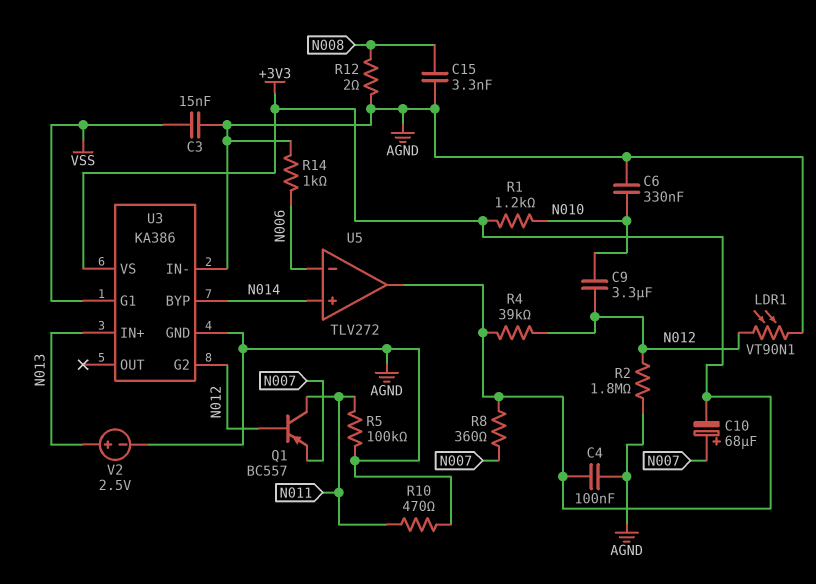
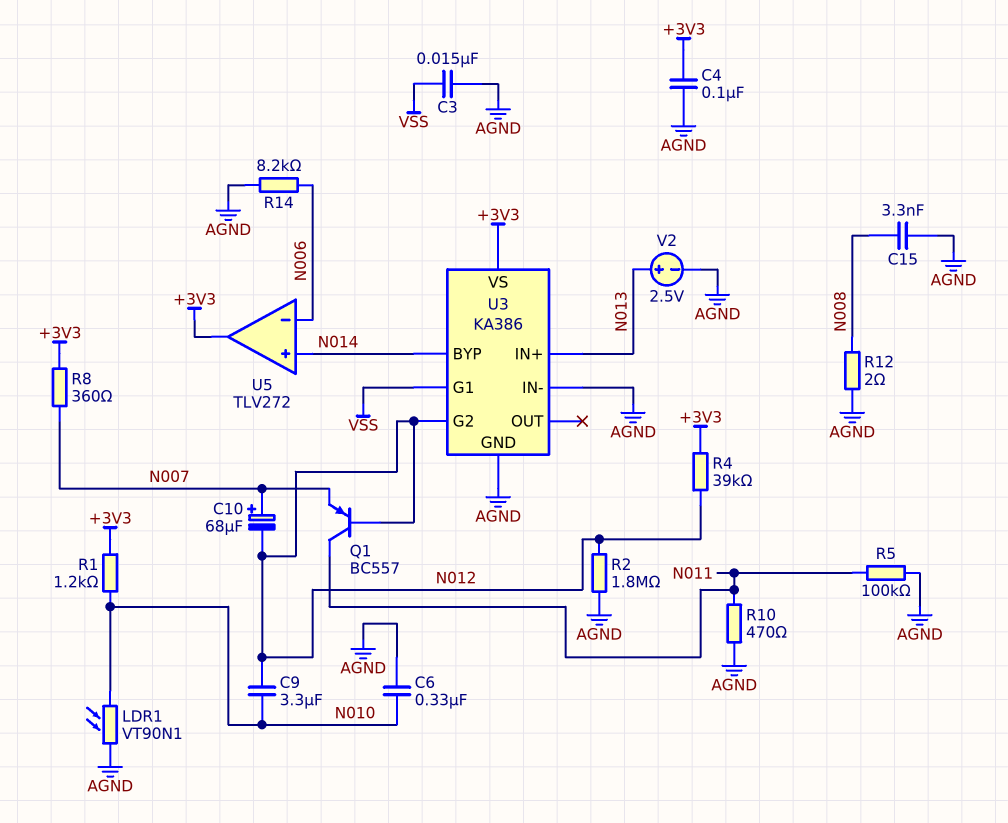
C10: 68uF (plus N007, minus +3V3) -> 68uF (plus N007, minus N012)
LDR1: VT90N1 (AGND, N012) -> VT90N1 (AGND, N010)
R14: 1k (AGND, N006) -> 8.2k (AGND, N006)

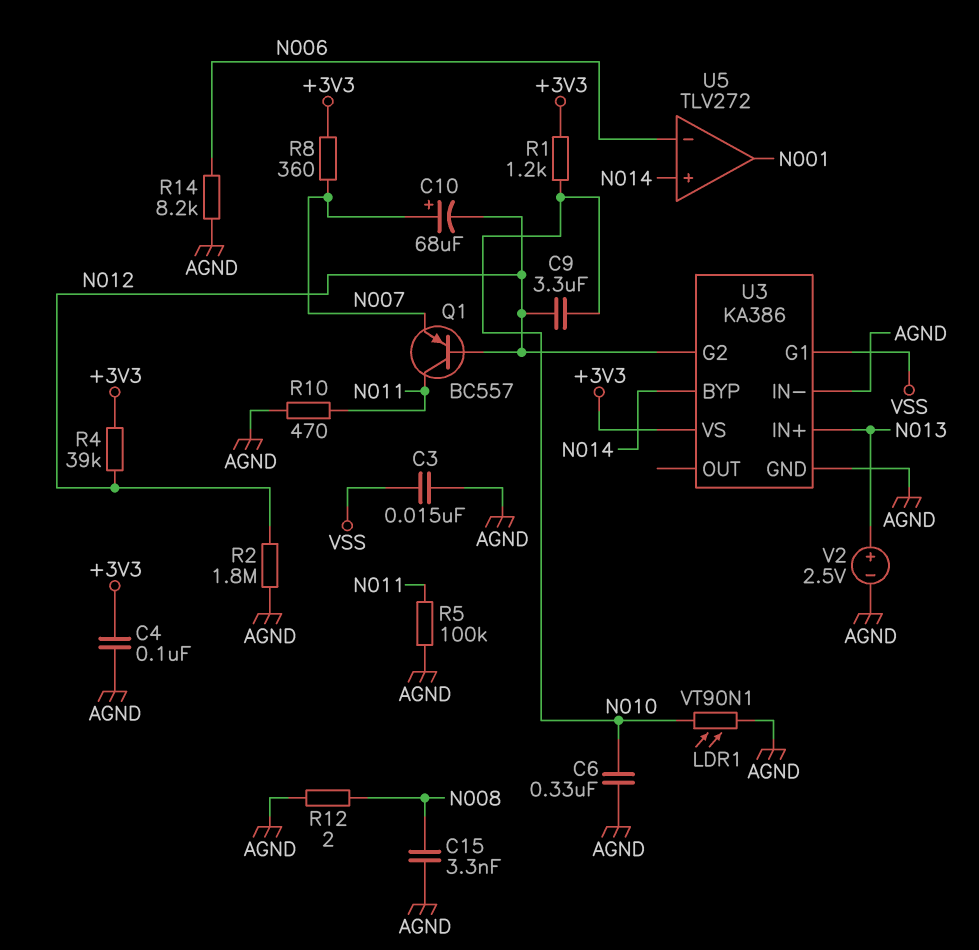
U5 pin out: +3V3 -> N001

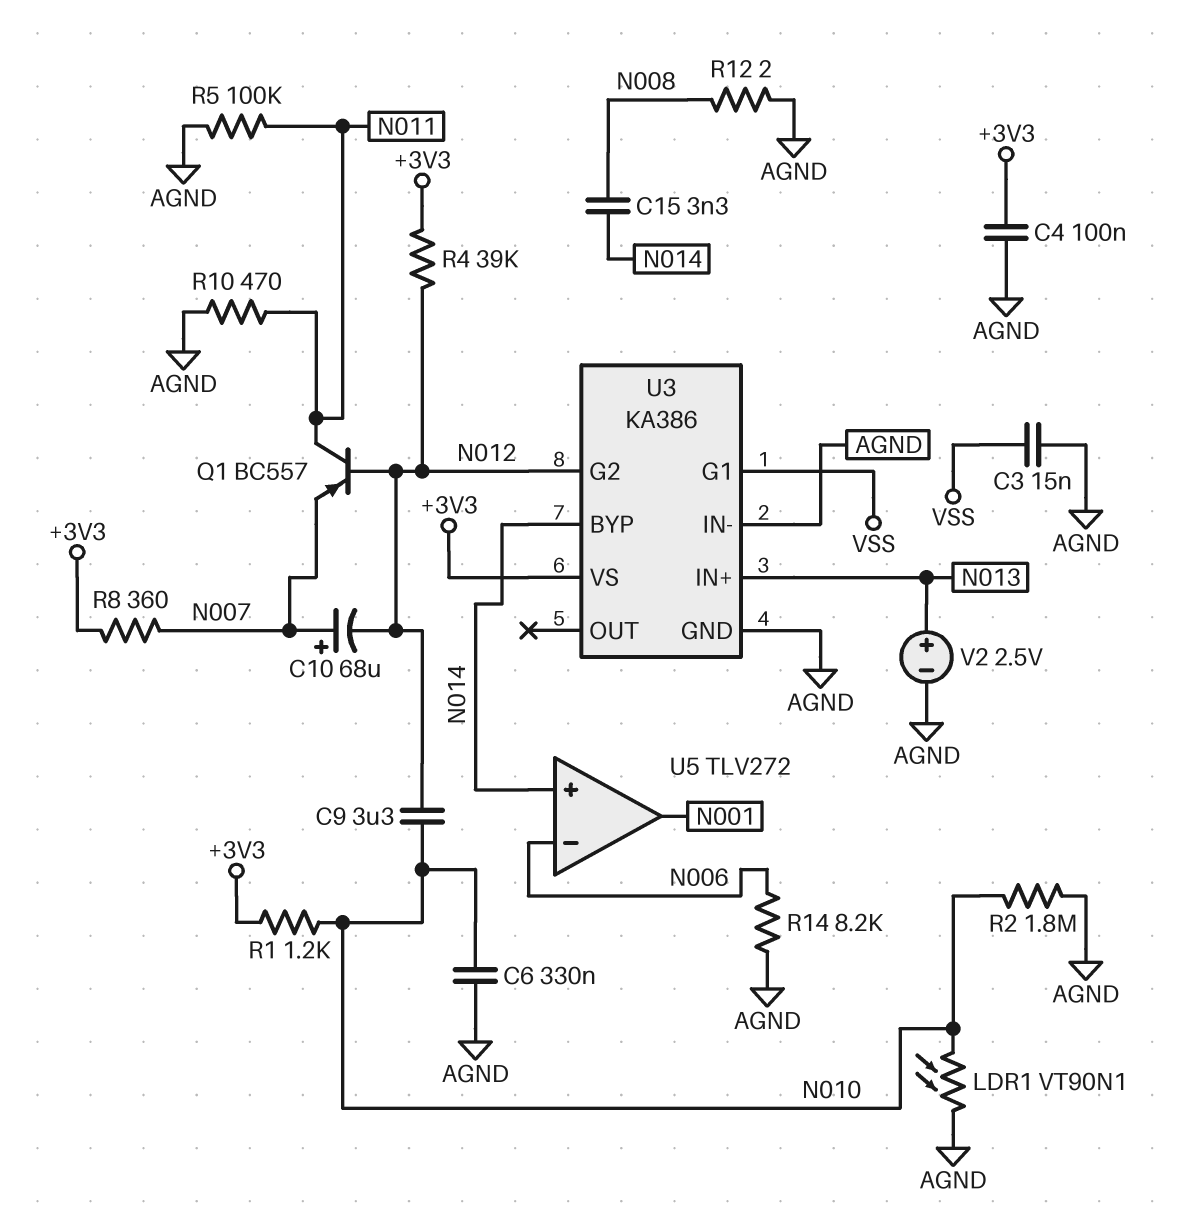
C15: 3.3nF (AGND, N008) -> 3.3nF (N008, N014)
R2: 1.8M (AGND, N012) -> 1.8M (AGND, N010)

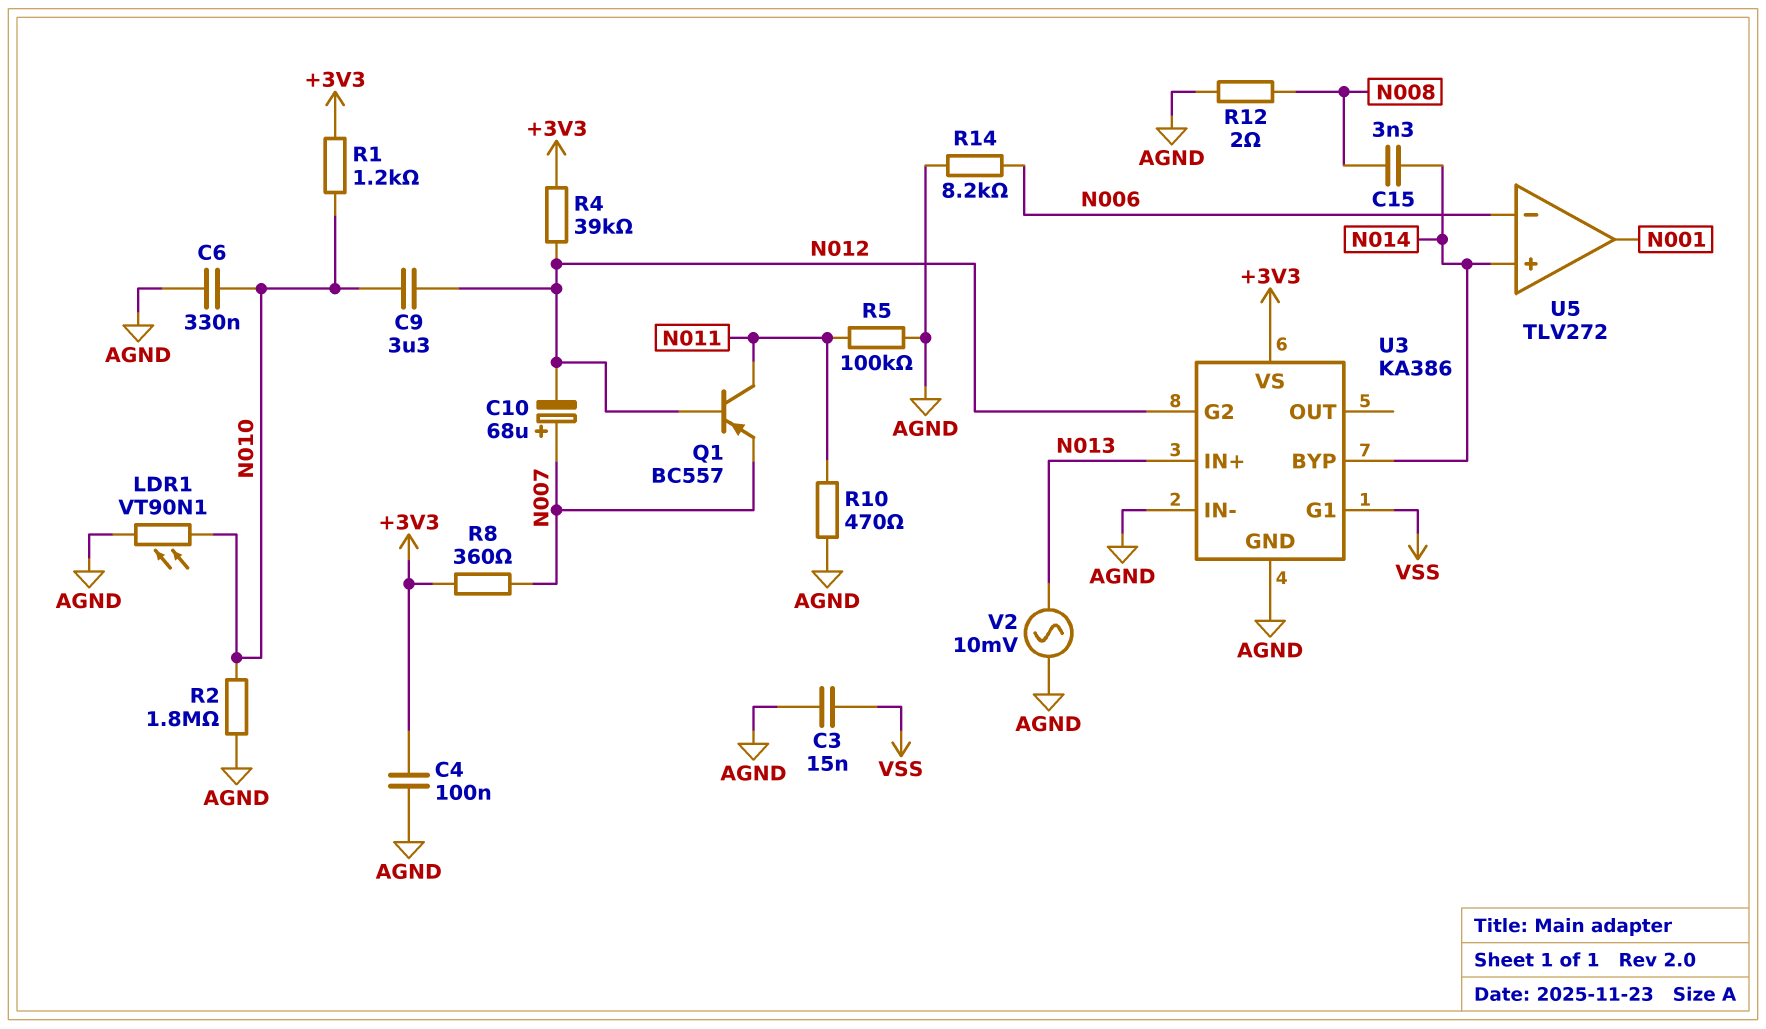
V2: 2.5V (plus N013, minus AGND) -> AC 10mV (AGND, N013)

